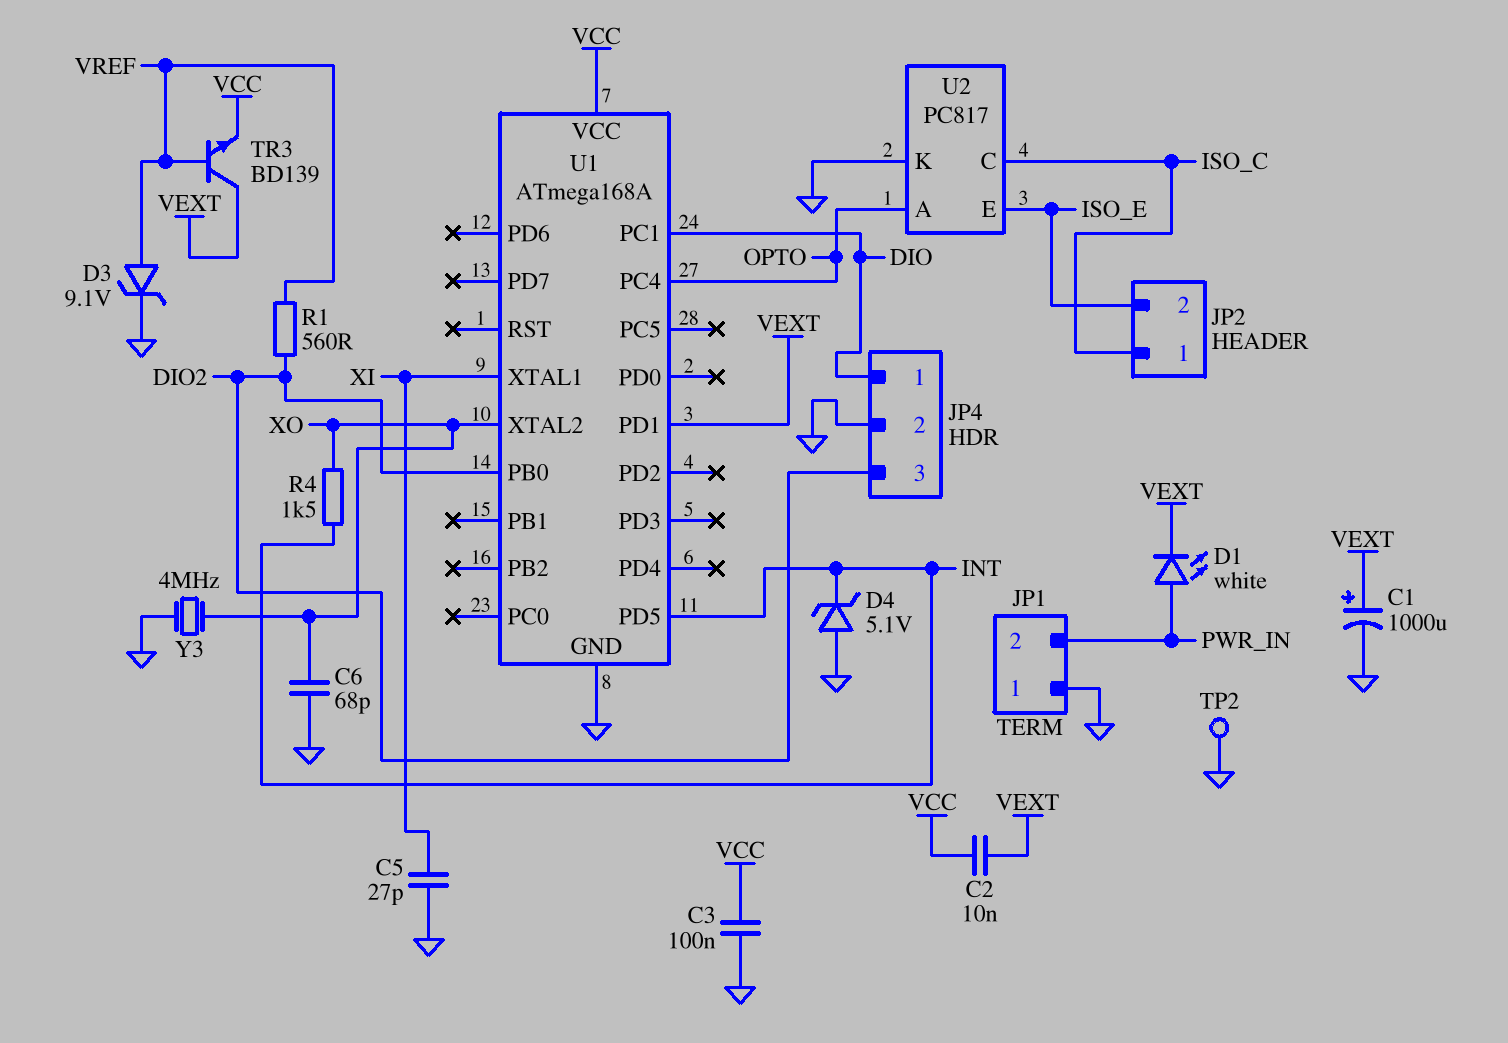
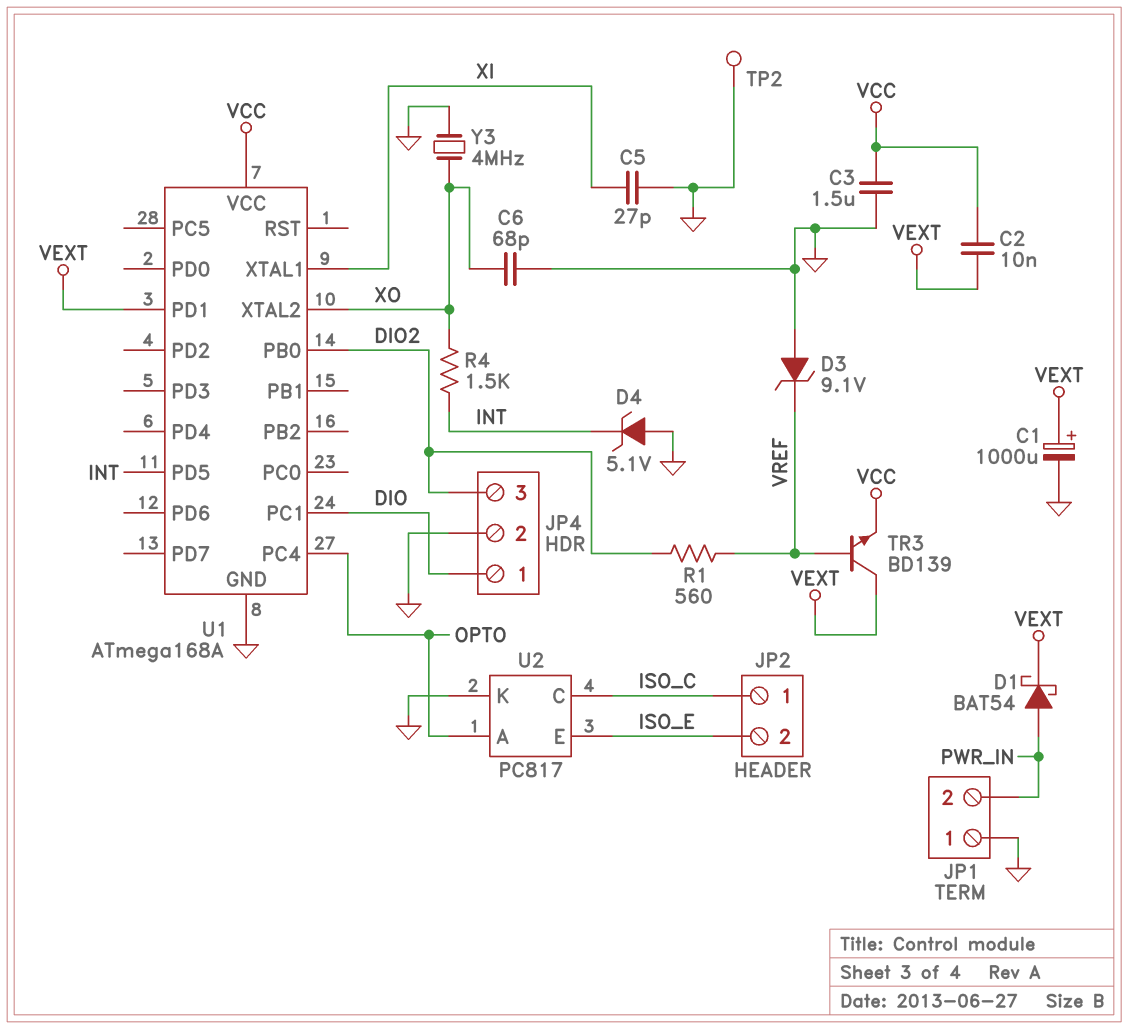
C3: 100nF (GND, VCC) -> 1.5uF (GND, VCC)
D1: LED white (A PWR_IN, K VEXT) -> schottky BAT54 (A PWR_IN, K VEXT)
D3: zener 9.1V (A VREF, K GND) -> zener 9.1V (A GND, K VREF)

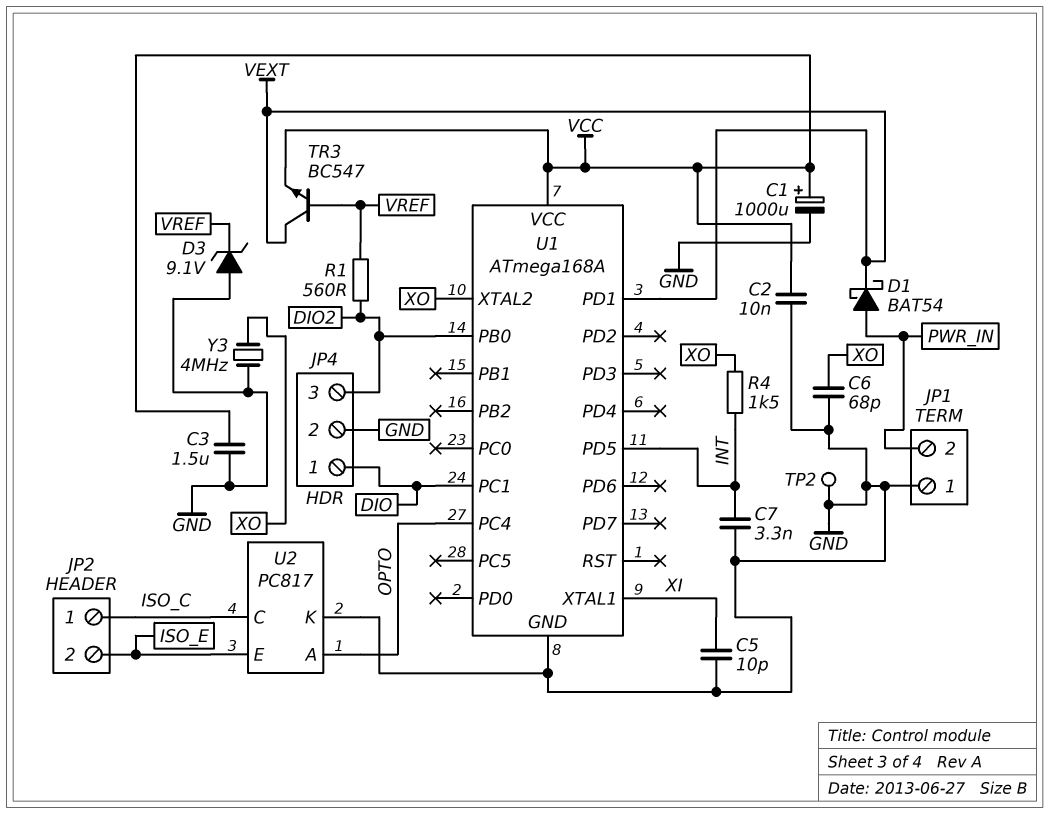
C1: 1000uF (plus VEXT, minus GND) -> 1000uF (plus VCC, minus GND)
C2: 10nF (VCC, VEXT) -> 10nF (GND, VCC)
C5: 27pF (GND, XI) -> 10pF (GND, XI)
C7: none -> 3.3nF (GND, INT)
D4: zener 5.1V (A GND, K INT) -> none
TR3: NPN BD139 (B VREF, C VEXT, E VCC) -> NPN BC547 (B VREF, C VEXT, E VCC)

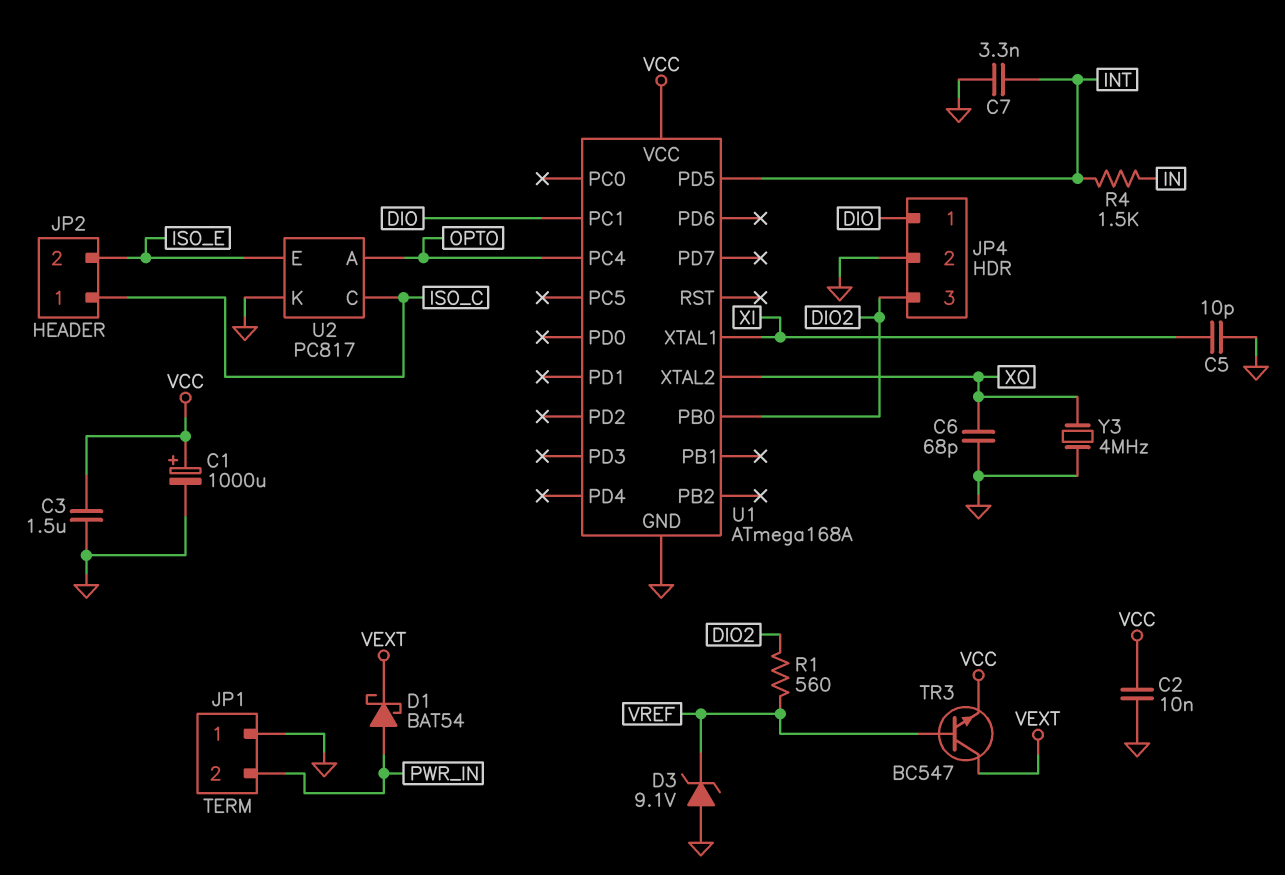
R4: 1.5k (INT, XO) -> 1.5k (IN, INT)
TP2: test point (GND) -> none
U1 pin PD1: VEXT -> none

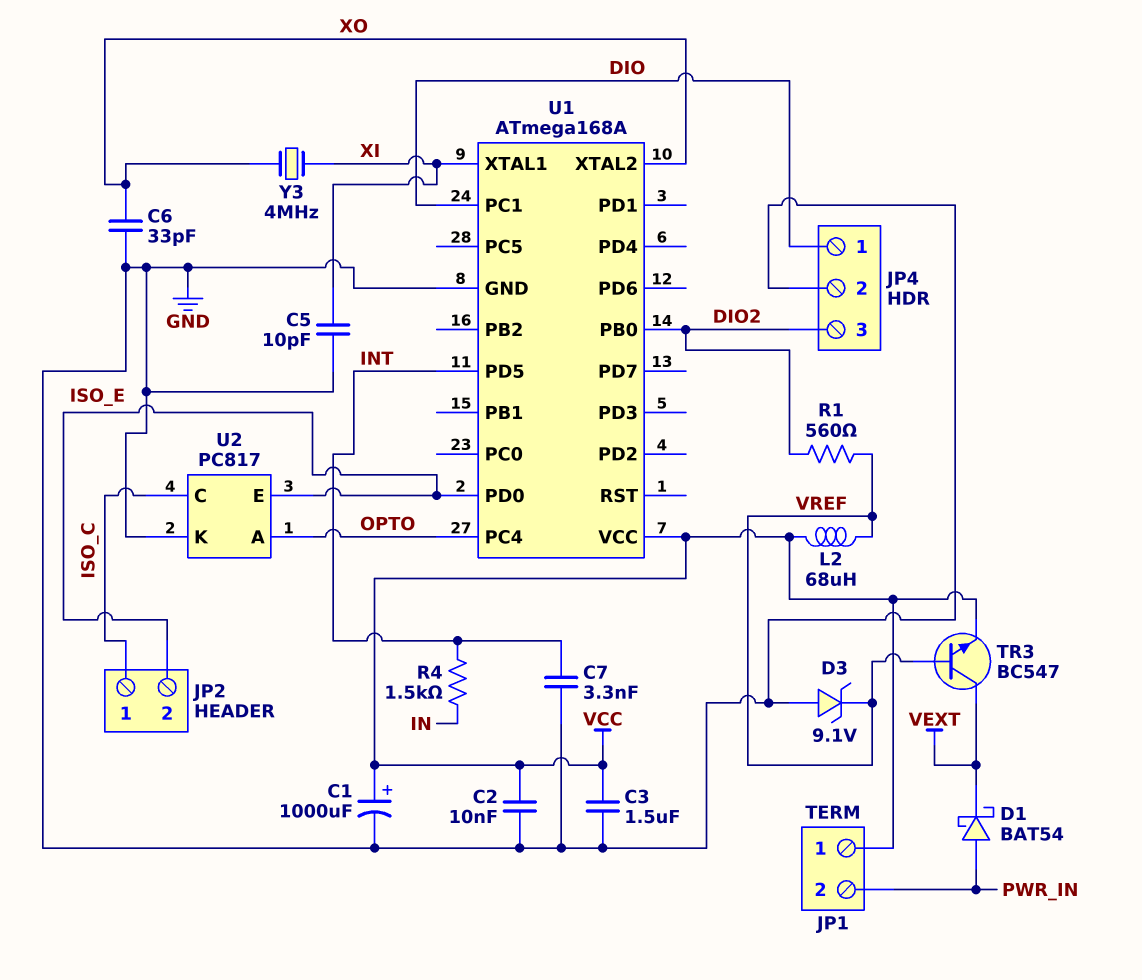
C6: 68pF (GND, XO) -> 33pF (GND, XO)
JP1 pin 1: GND -> VCC
L2: none -> 68uH (VCC, VREF)
U1 pin PD0: none -> ISO_E
Y3: 4MHz (GND, XO) -> 4MHz (XI, XO)

